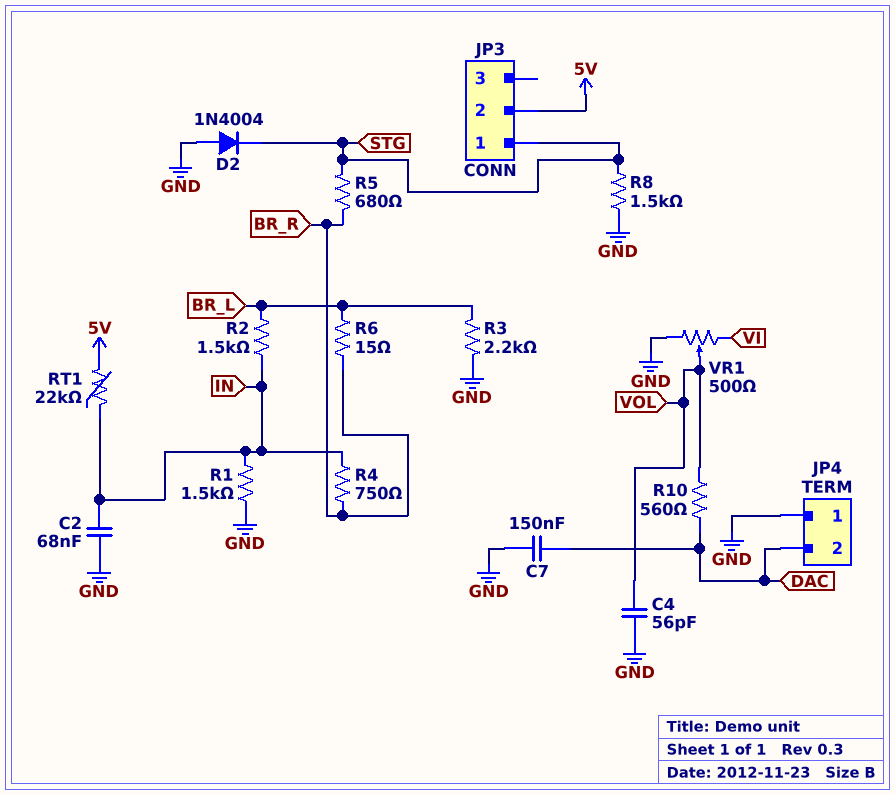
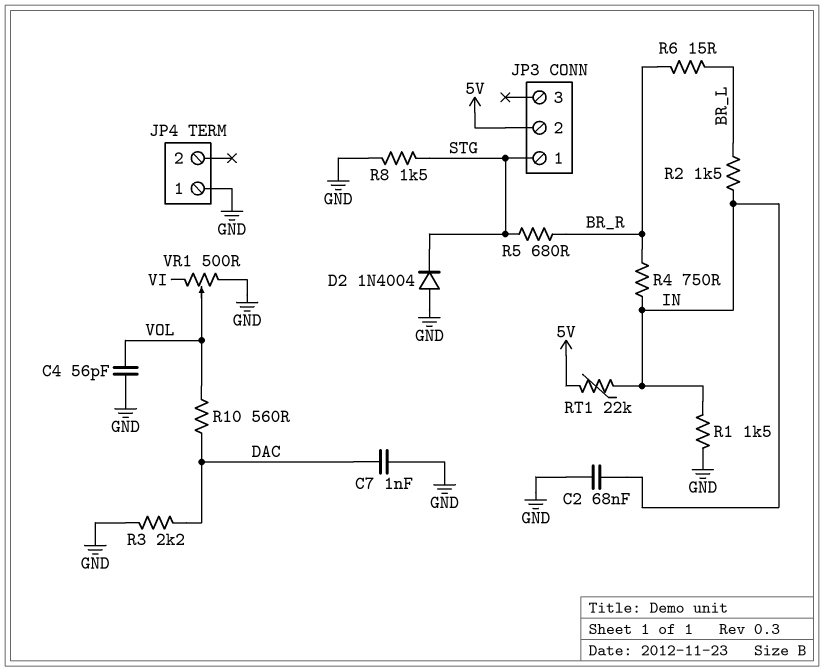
C7: 150nF (DAC, GND) -> 1nF (DAC, GND)
JP4 pin 2: DAC -> none
R3: 2.2k (BR_L, GND) -> 2.2k (DAC, GND)

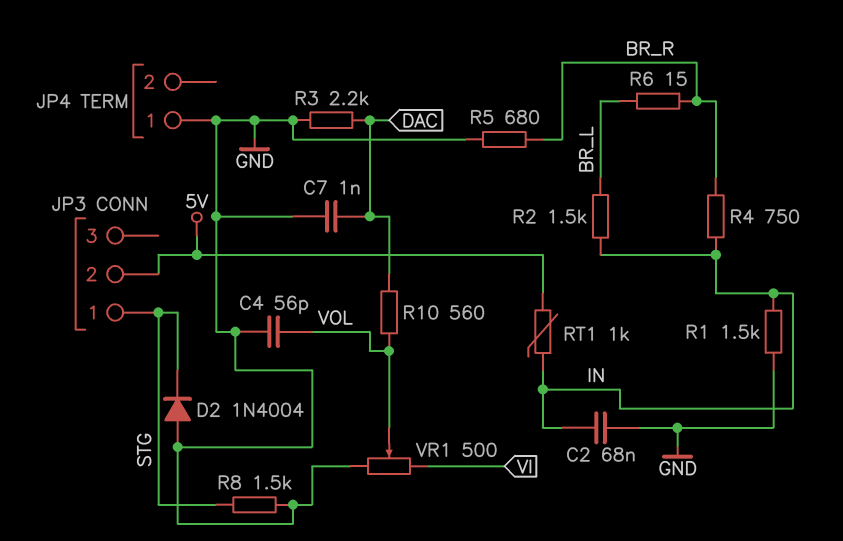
R5: 680 (BR_R, STG) -> 680 (BR_R, GND)
RT1: 22k (5V, IN) -> 1k (5V, IN)

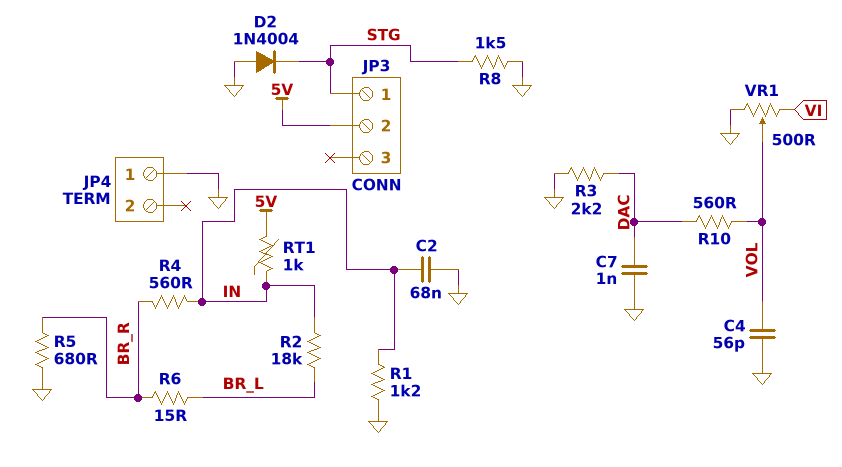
R1: 1.5k (GND, IN) -> 1.2k (GND, IN)
R2: 1.5k (BR_L, IN) -> 18k (BR_L, IN)
R4: 750 (BR_R, IN) -> 560 (BR_R, IN)

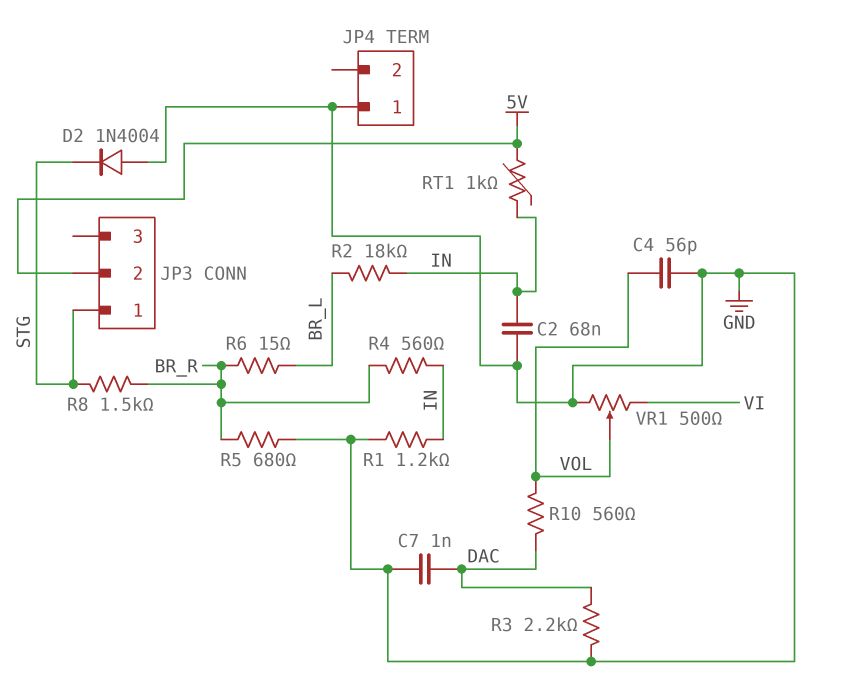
R8: 1.5k (GND, STG) -> 1.5k (BR_R, STG)

